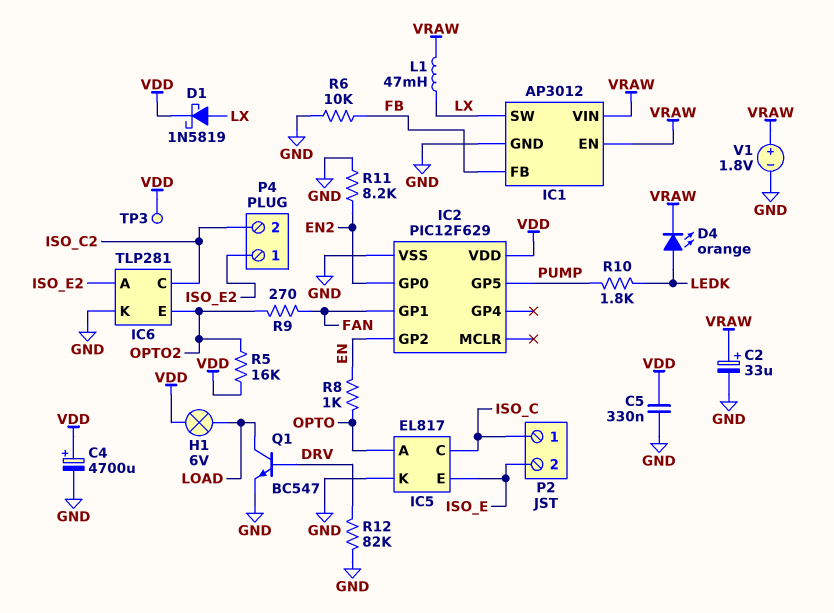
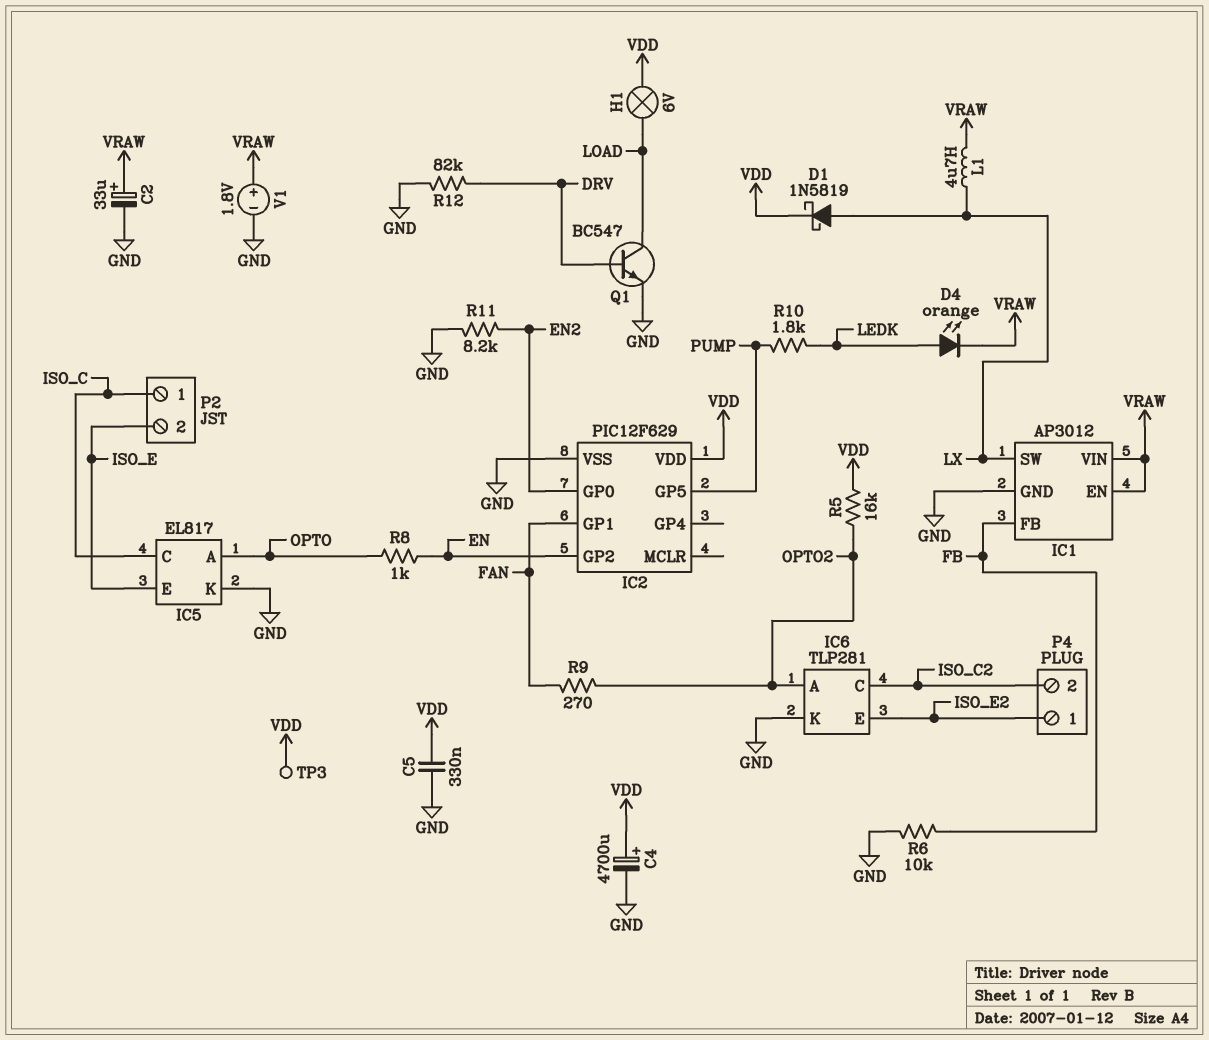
IC6 pin A: ISO_E2 -> OPTO2
IC6 pin E: OPTO2 -> ISO_E2
L1: 47mH (LX, VRAW) -> 4.7uH (LX, VRAW)

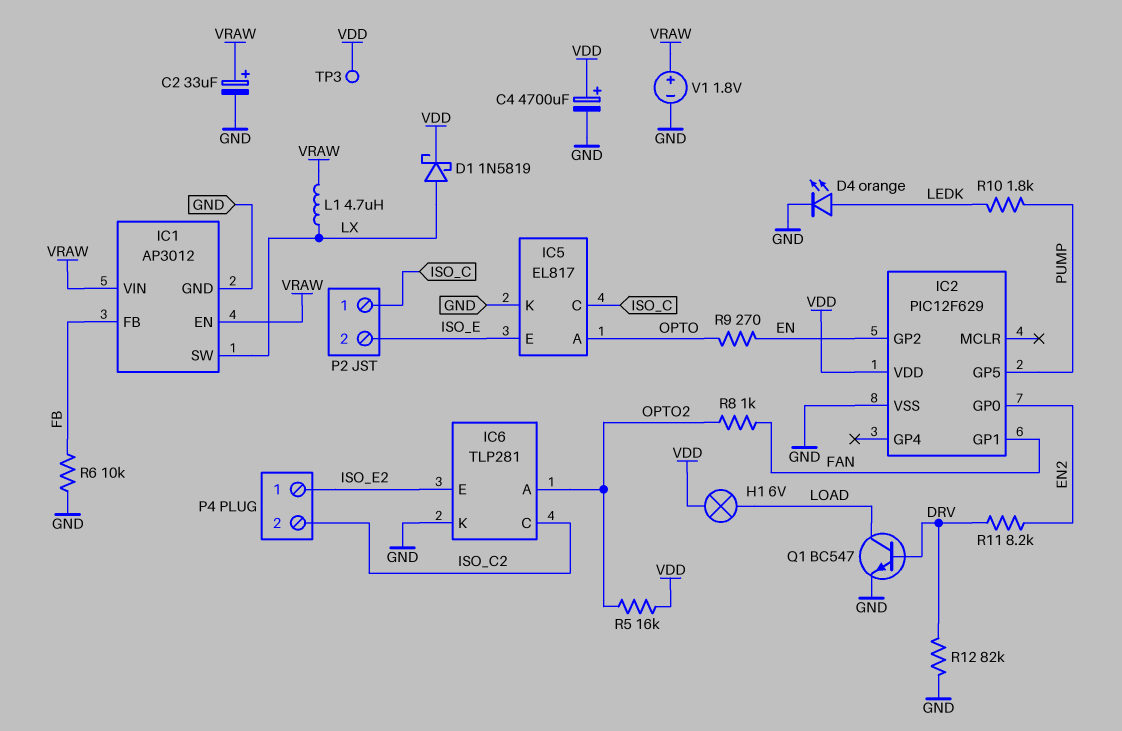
C5: 330nF (GND, VDD) -> none
D4: LED orange (A LEDK, K VRAW) -> LED orange (A LEDK, K GND)
R8: 1k (EN, OPTO) -> 1k (FAN, OPTO2)
R9: 270 (FAN, OPTO2) -> 270 (EN, OPTO)
R11: 8.2k (EN2, GND) -> 8.2k (DRV, EN2)

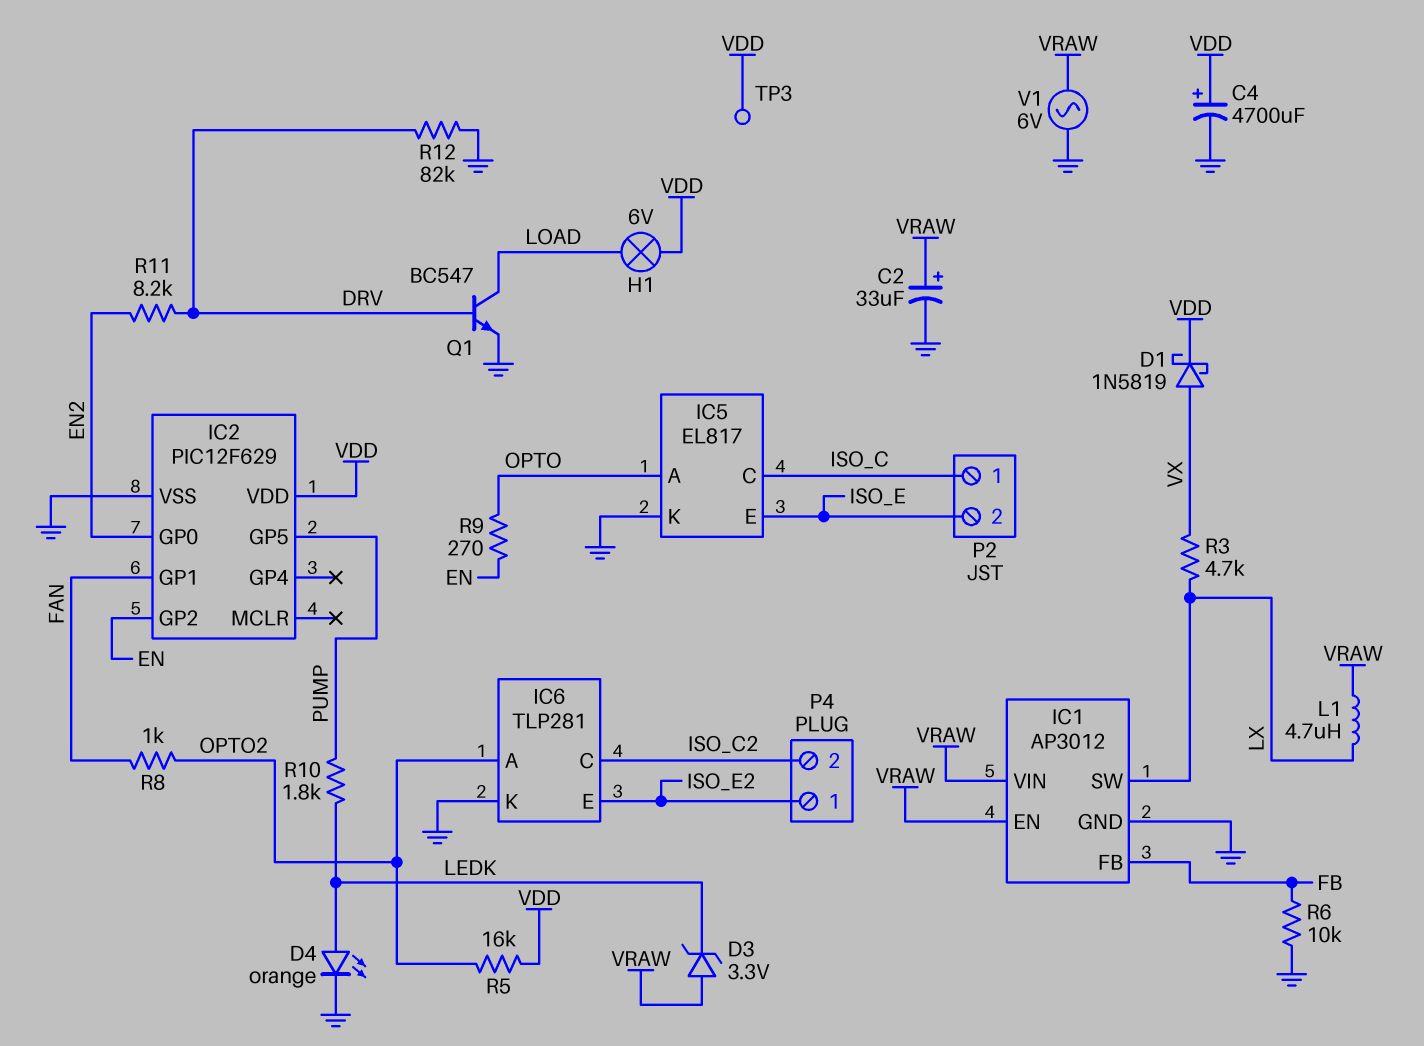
D1: schottky 1N5819 (A LX, K VDD) -> schottky 1N5819 (A VX, K VDD)
D3: none -> zener 3.3V (A VRAW, K LEDK)
R3: none -> 4.7k (LX, VX)
V1: 1.8V (plus VRAW, minus GND) -> AC 6V (GND, VRAW)

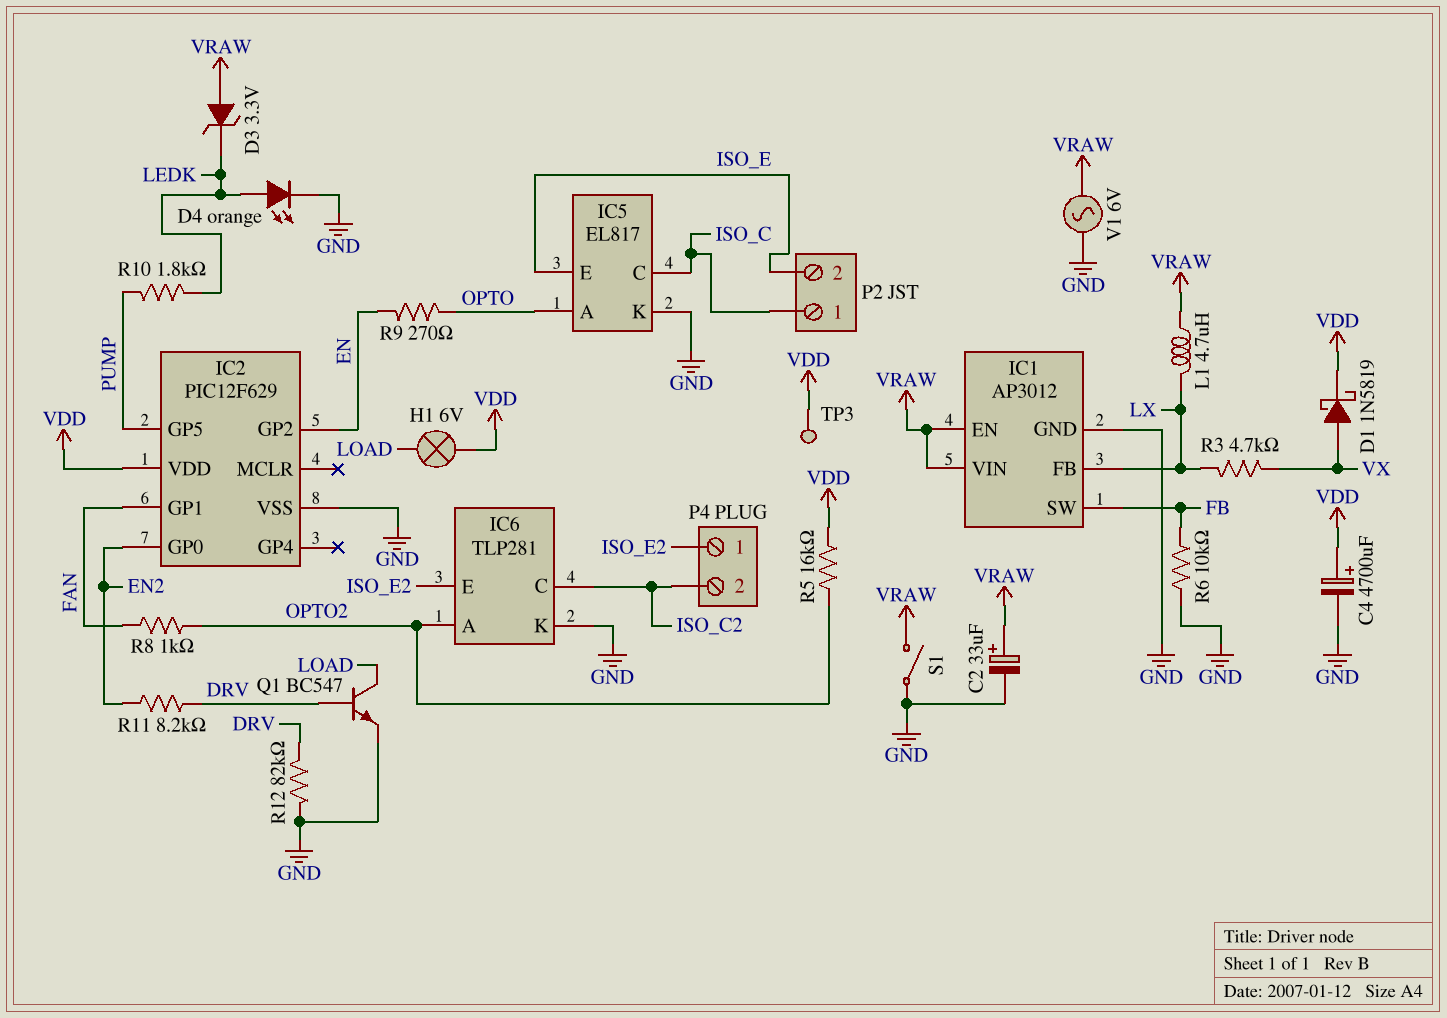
IC1 pin FB: FB -> LX
IC1 pin SW: LX -> FB
S1: none -> switch (GND, VRAW)

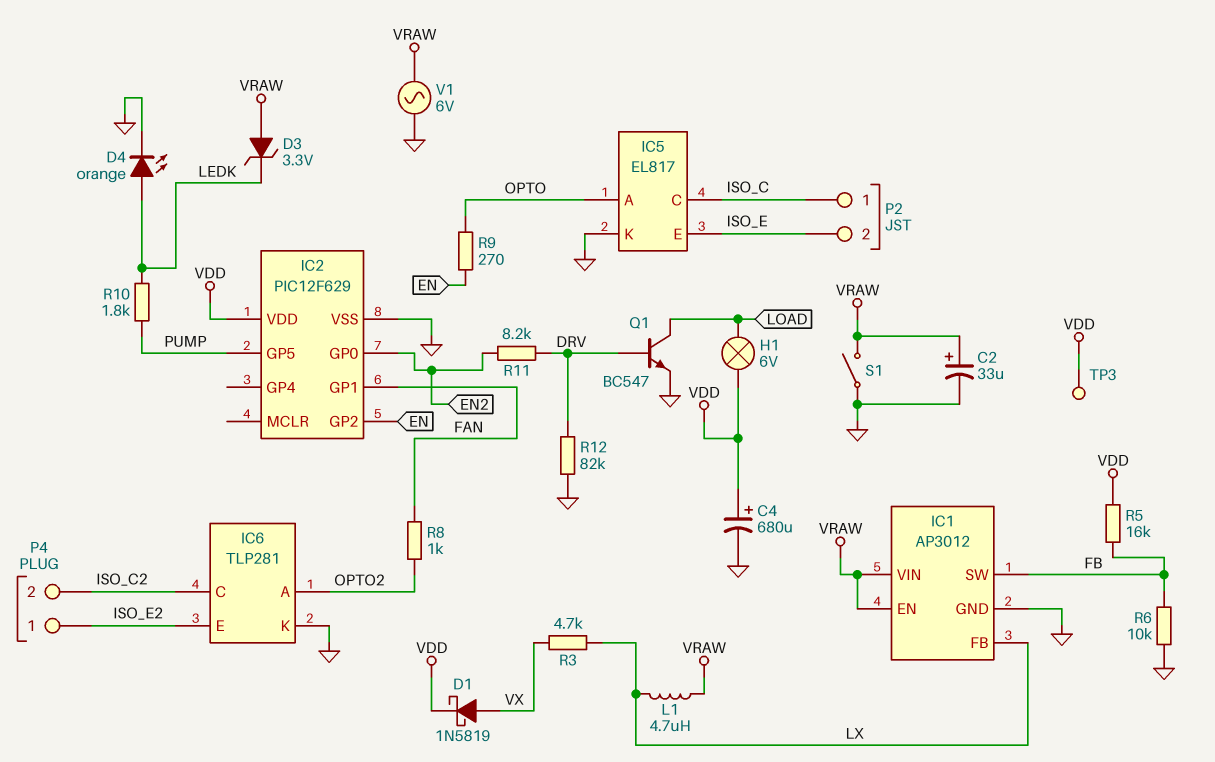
C4: 4700uF (plus VDD, minus GND) -> 680uF (plus VDD, minus GND)
R5: 16k (OPTO2, VDD) -> 16k (FB, VDD)

